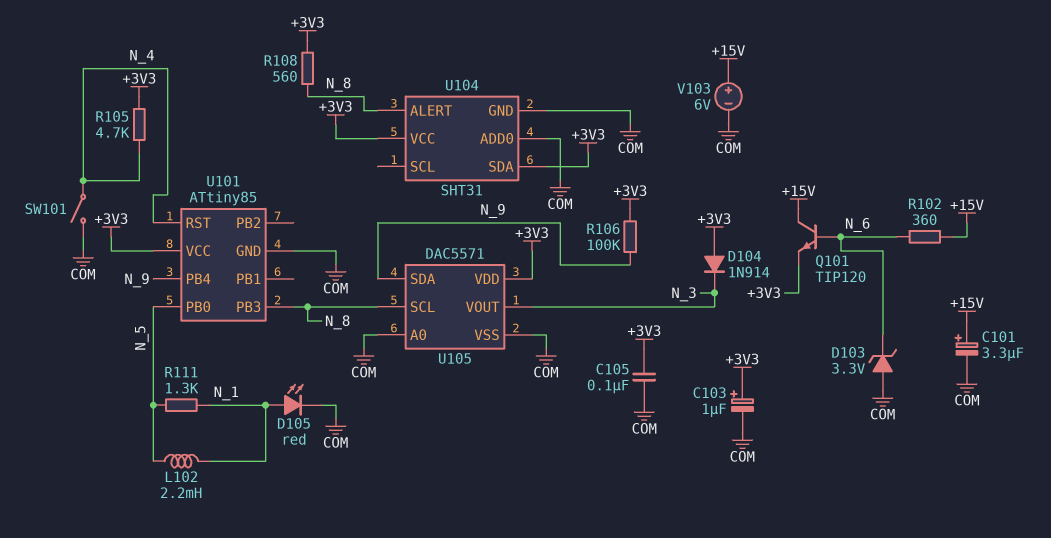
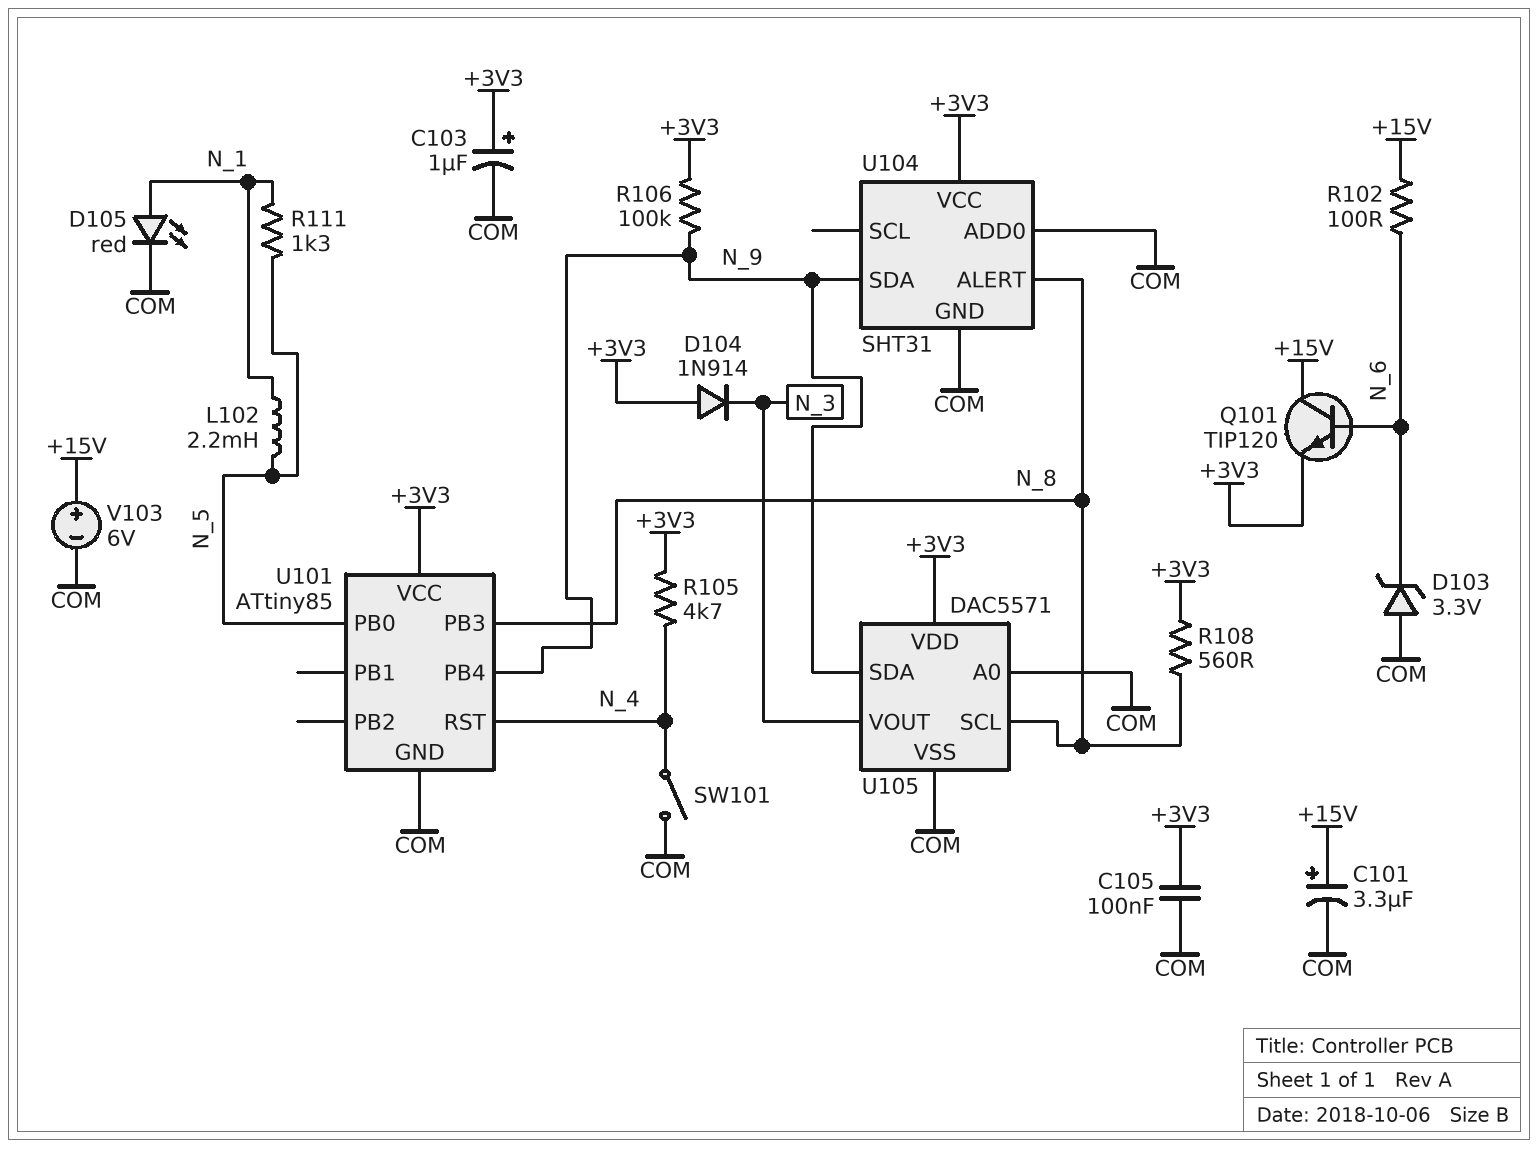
R102: 360 (+15V, N_6) -> 100 (+15V, N_6)
U104 pin SDA: +3V3 -> N_9

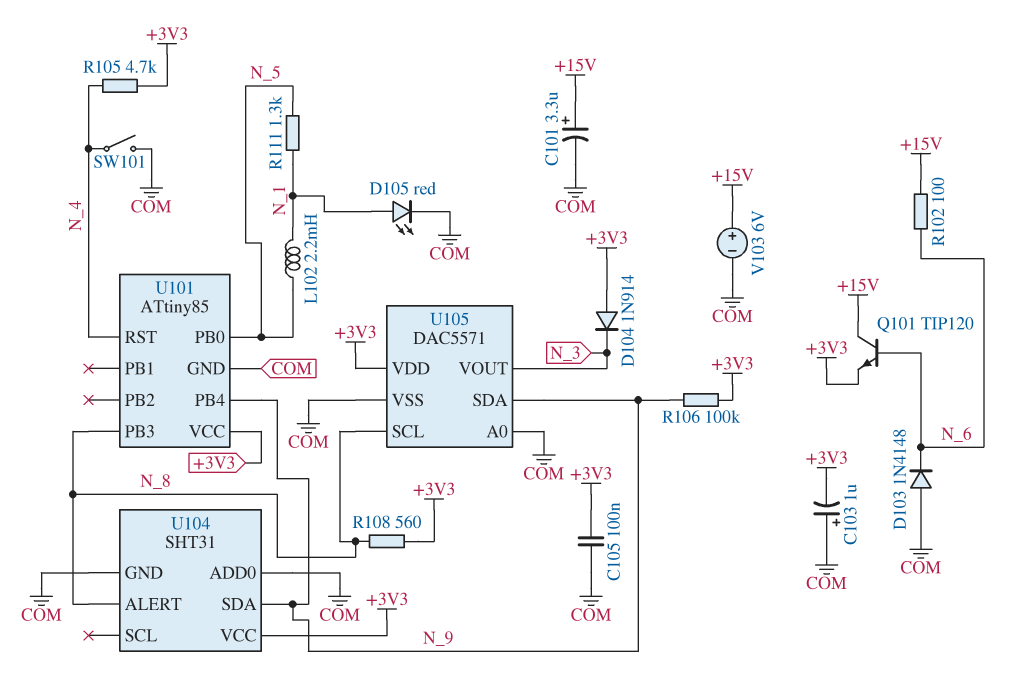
C103: 1uF (plus +3V3, minus COM) -> 1uF (plus COM, minus +3V3)
D103: zener 3.3V (A COM, K N_6) -> diode 1N4148 (A COM, K N_6)

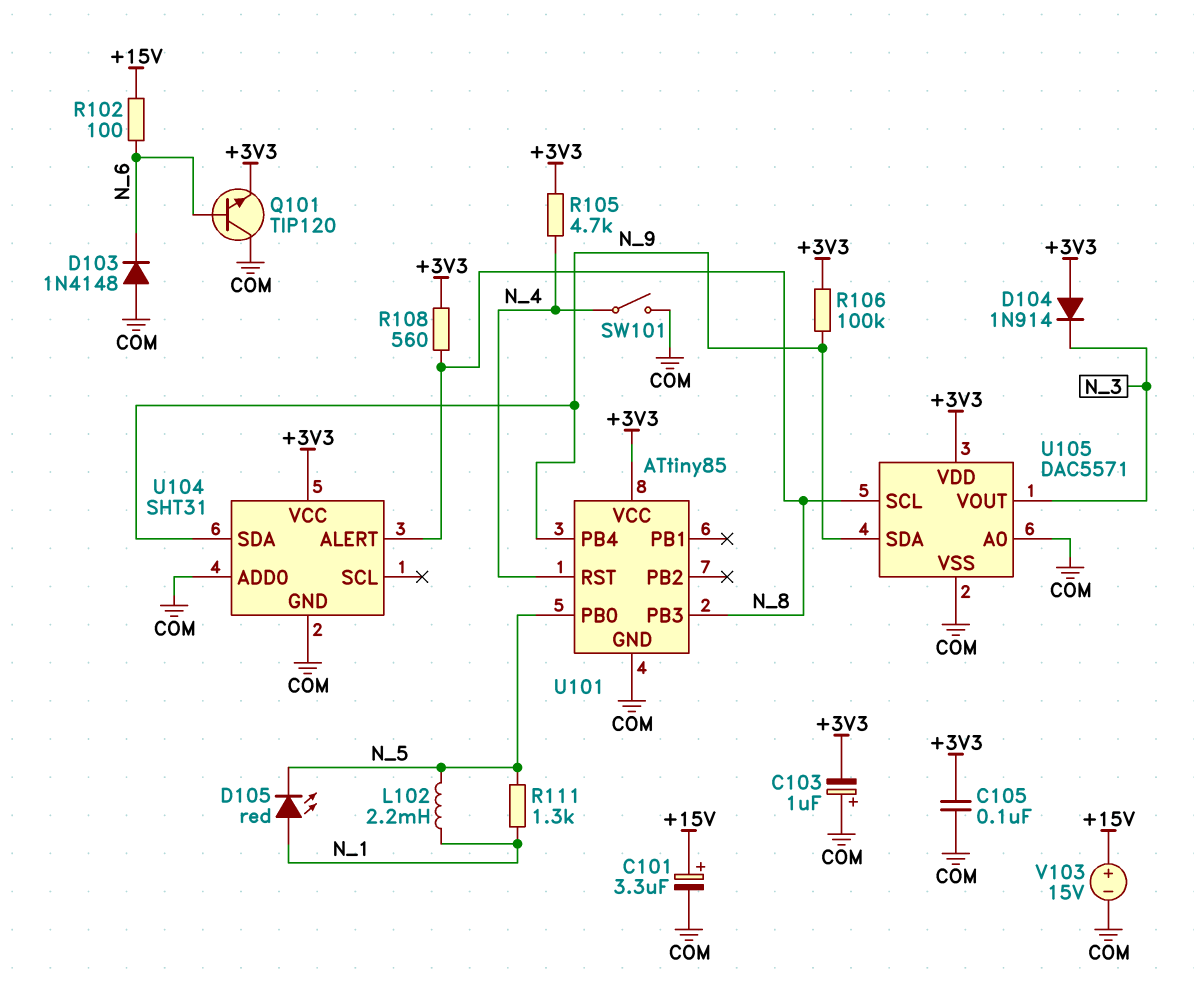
D105: LED red (A N_1, K COM) -> LED red (A N_1, K N_5)
Q101: NPN TIP120 (B N_6, C +15V, E +3V3) -> NPN TIP120 (B N_6, C COM, E +3V3)
V103: 6V (plus +15V, minus COM) -> 15V (plus +15V, minus COM)

